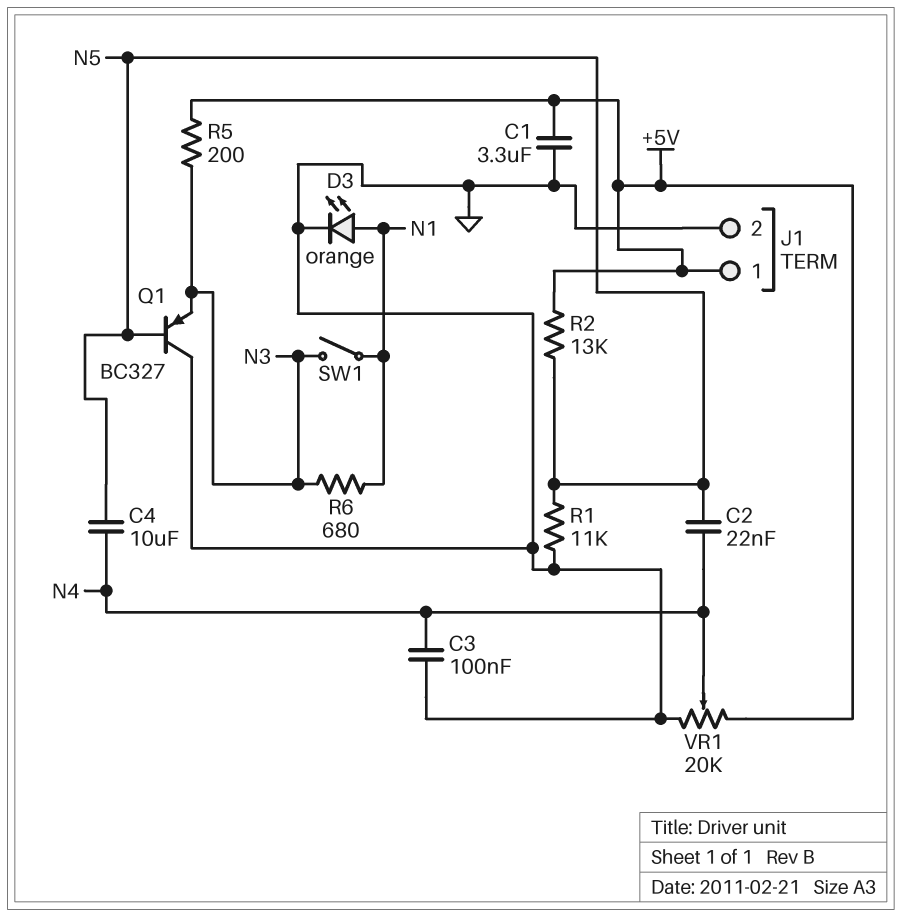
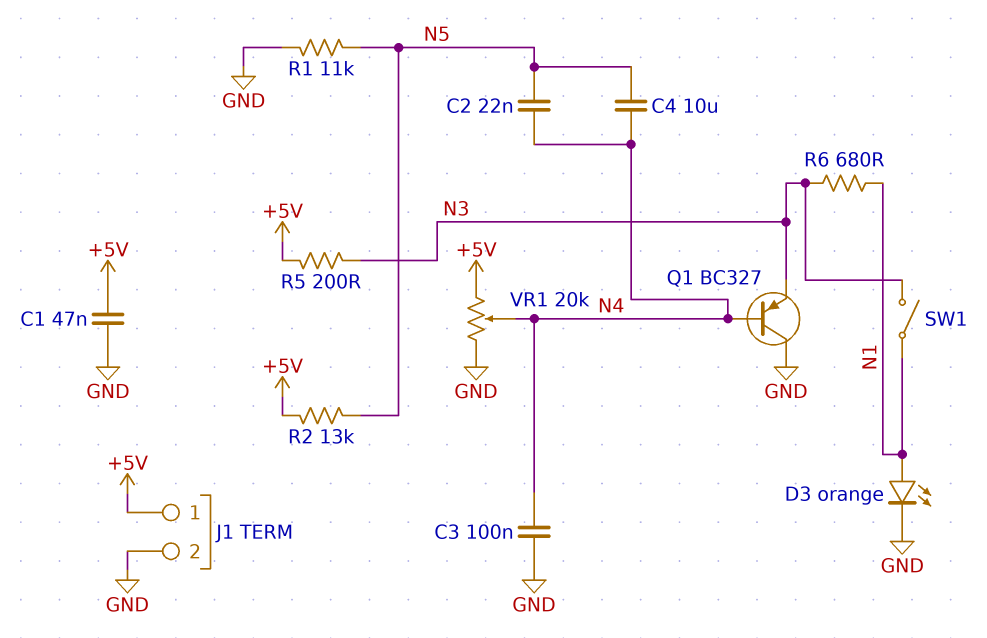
C1: 3.3uF (+5V, GND) -> 47nF (+5V, GND)
Q1: PNP BC327 (B N5, C GND, E N3) -> PNP BC327 (B N4, C GND, E N3)

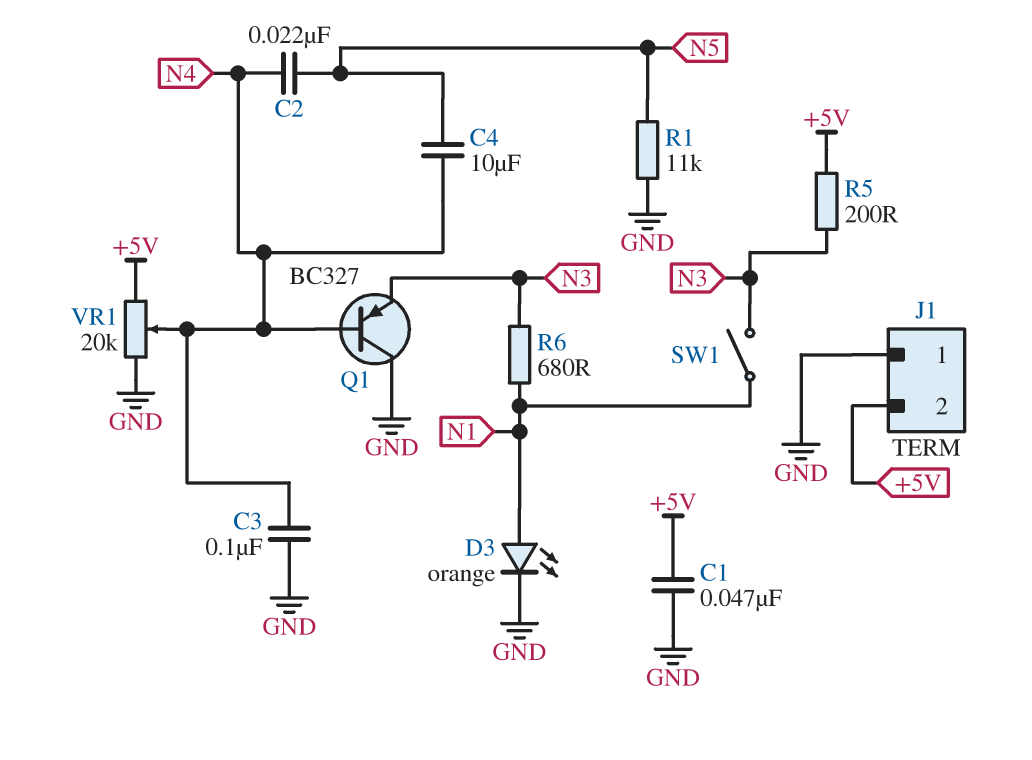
J1 pin 1: +5V -> GND
J1 pin 2: GND -> +5V
R2: 13k (+5V, N5) -> none

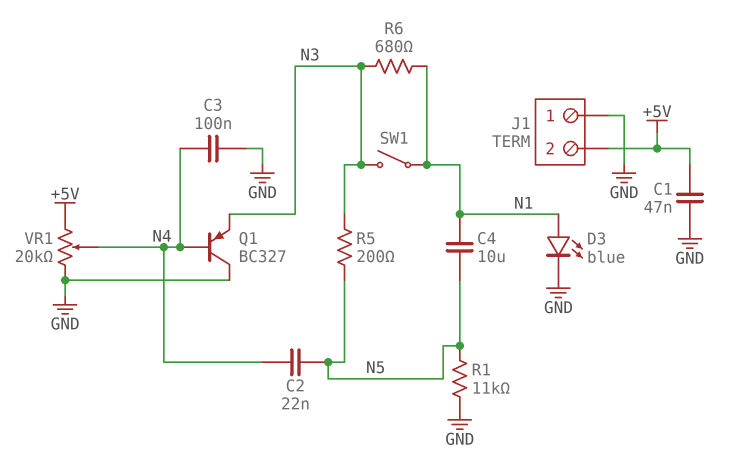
C4: 10uF (N4, N5) -> 10uF (N1, N5)
D3: LED orange (A N1, K GND) -> LED blue (A N1, K GND)
R5: 200 (+5V, N3) -> 200 (N3, N5)

